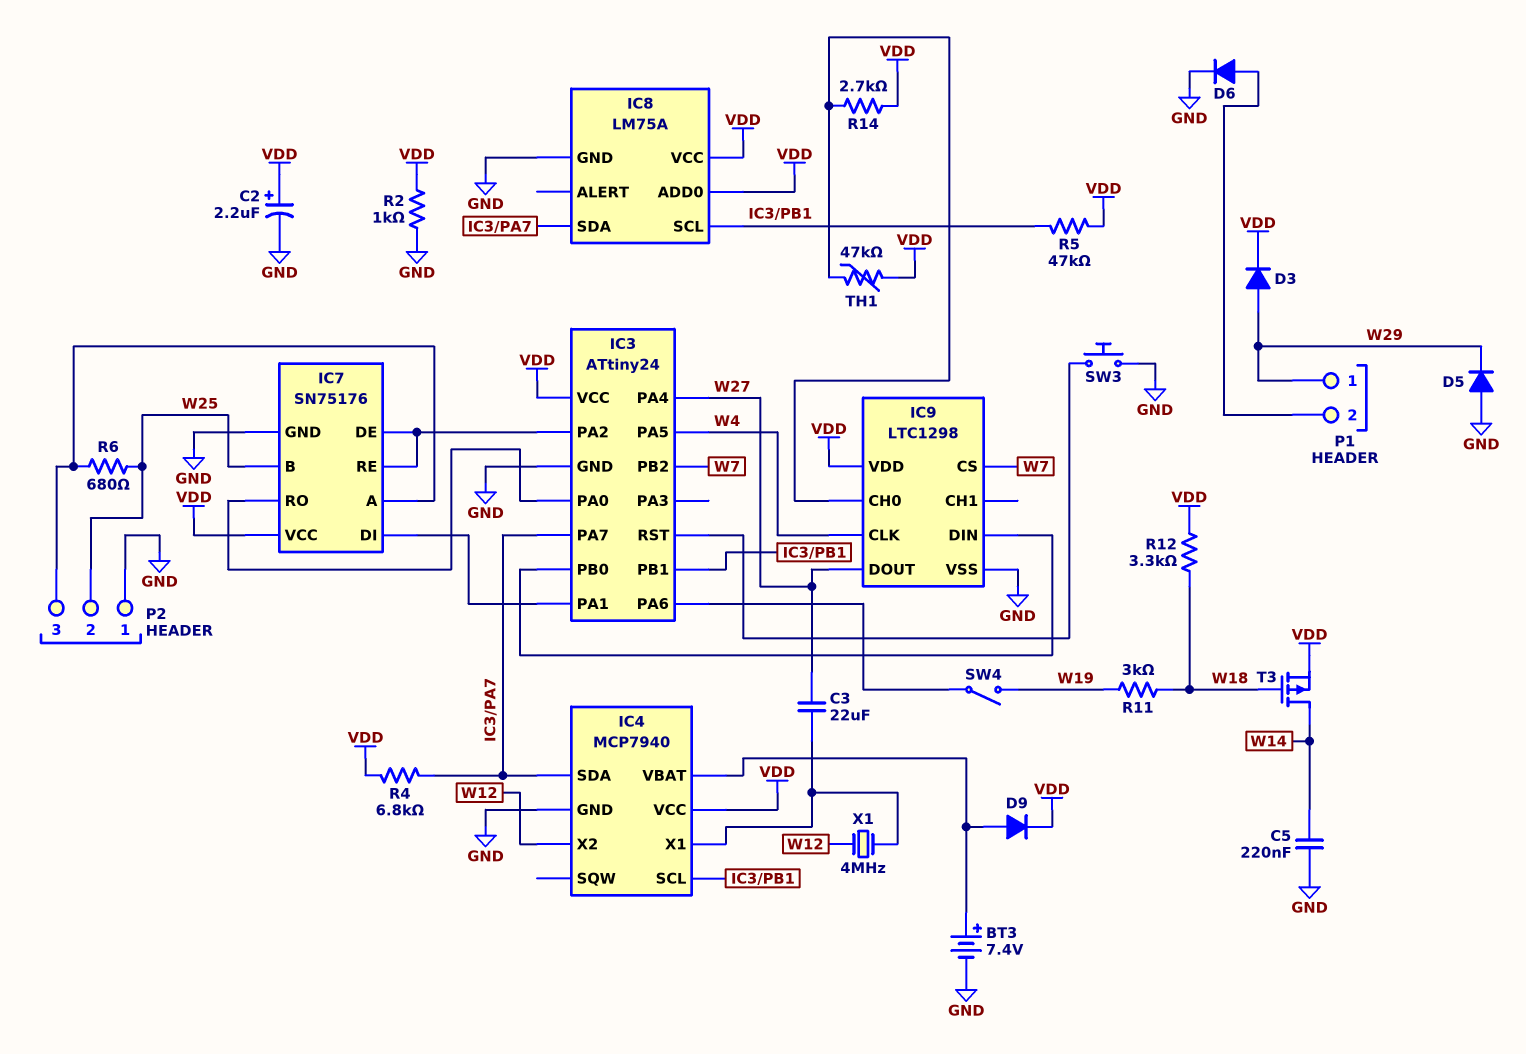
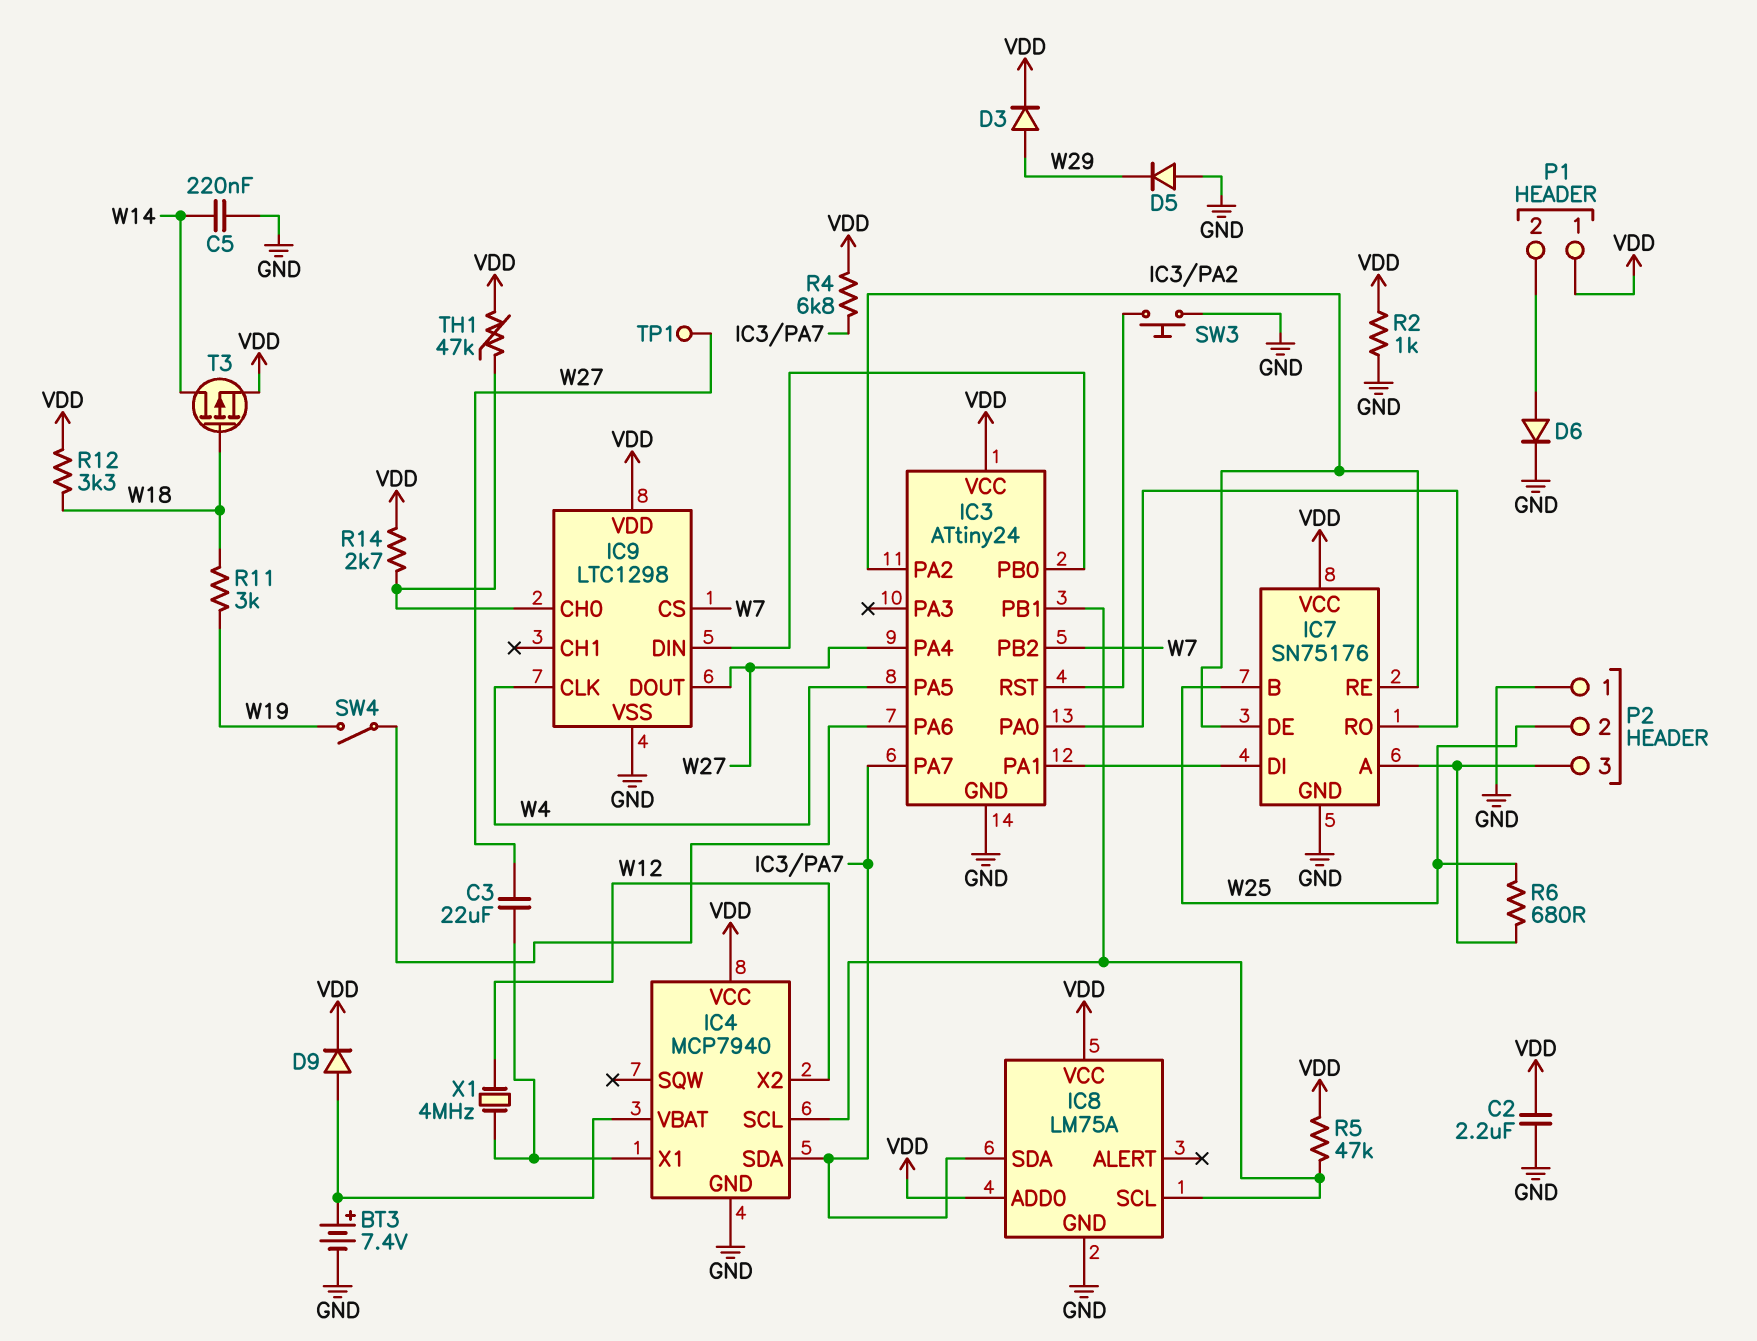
C2: 2.2uF (plus VDD, minus GND) -> 2.2uF (GND, VDD)
P1 pin 1: W29 -> VDD
TP1: none -> test point (W27)

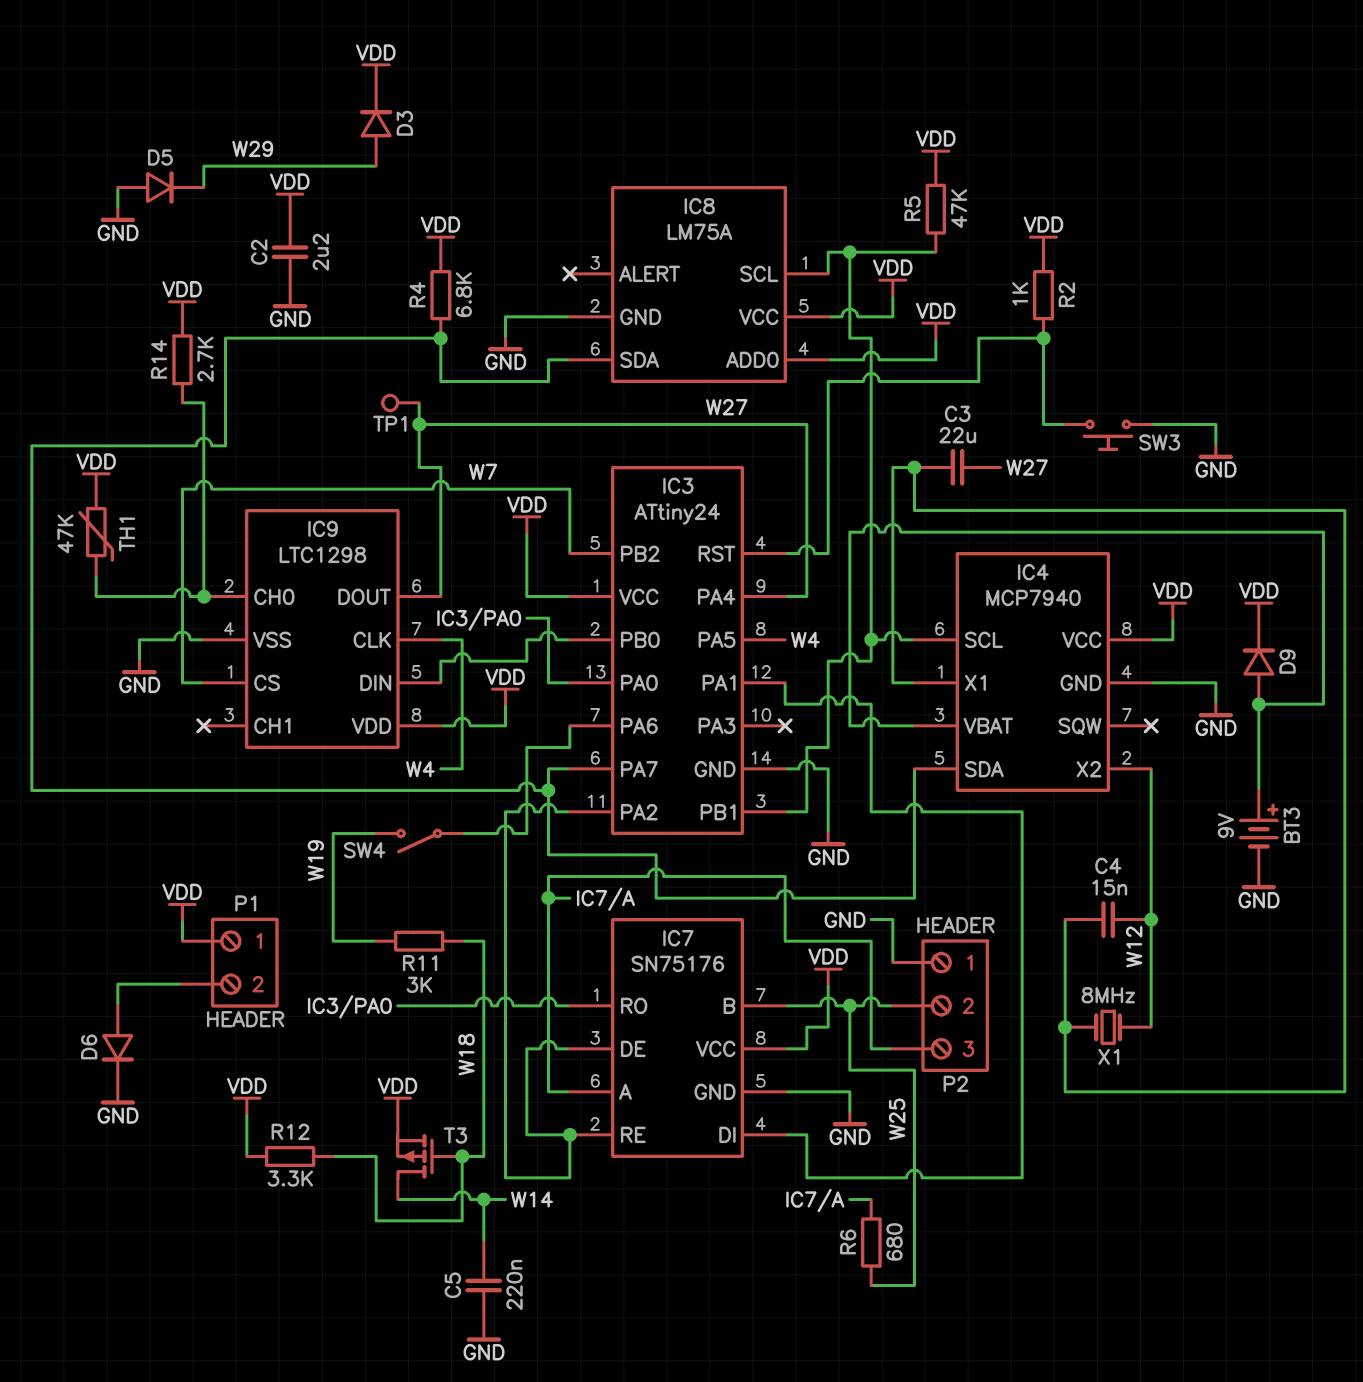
BT3: 7.4V (plus IC4/VBAT, minus GND) -> 9V (plus IC4/VBAT, minus GND)
C4: none -> 15nF (IC4/X1, W12)
R2: 1k (GND, VDD) -> 1k (IC3/RST, VDD)
X1: 4MHz (IC4/X1, W12) -> 8MHz (IC4/X1, W12)

